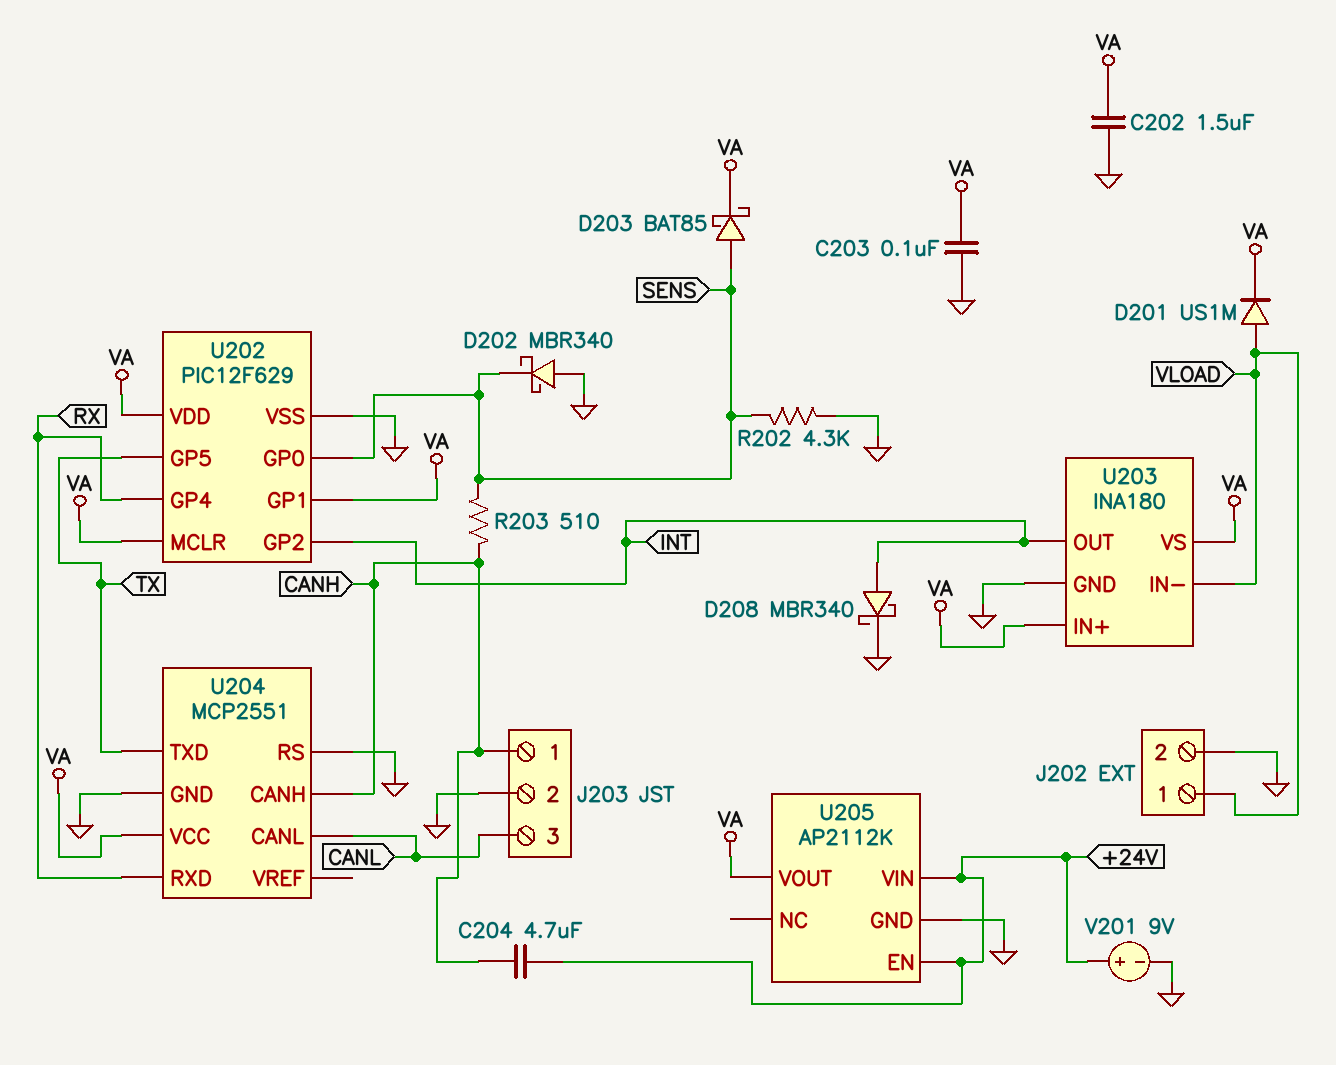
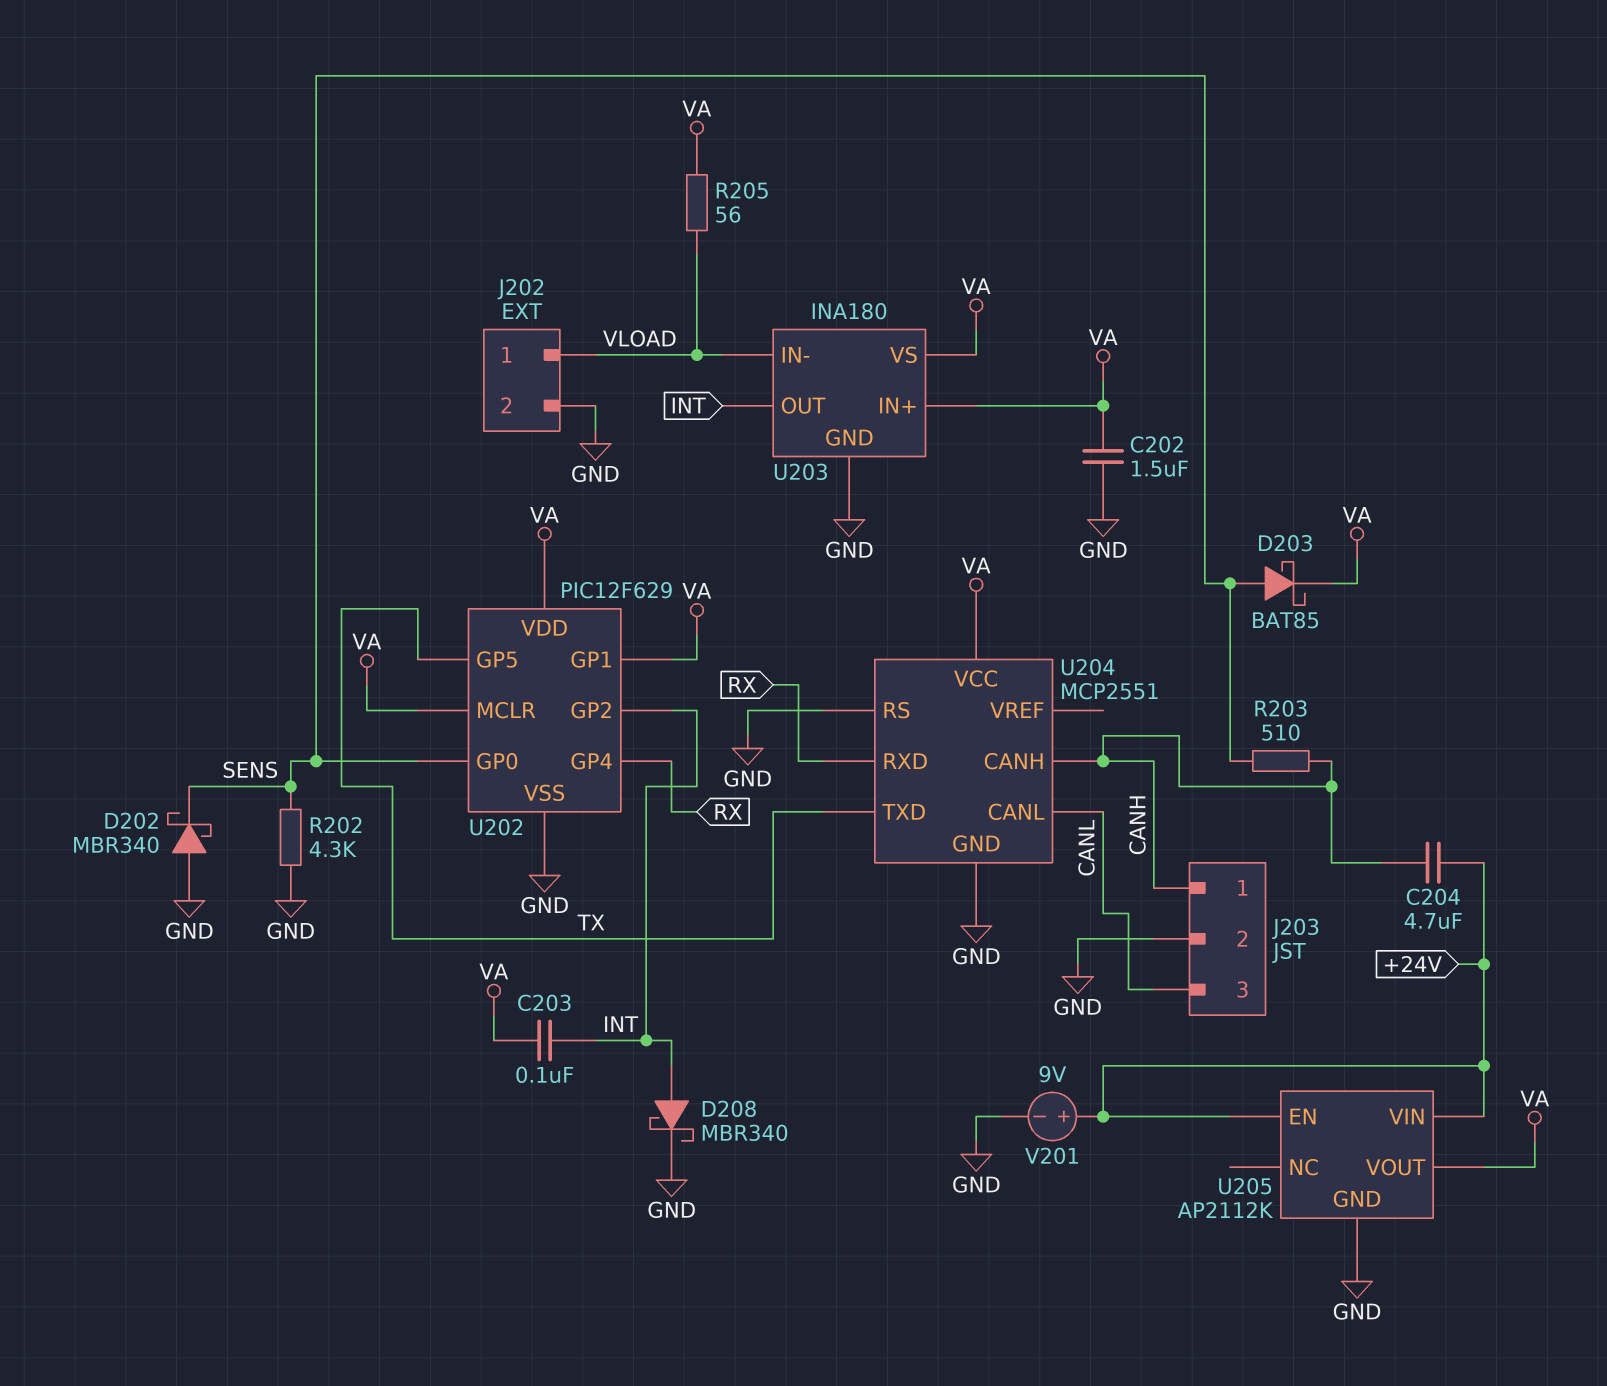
C203: 100nF (GND, VA) -> 100nF (INT, VA)
D201: diode US1M (A VLOAD, K VA) -> none
R205: none -> 56 (VA, VLOAD)

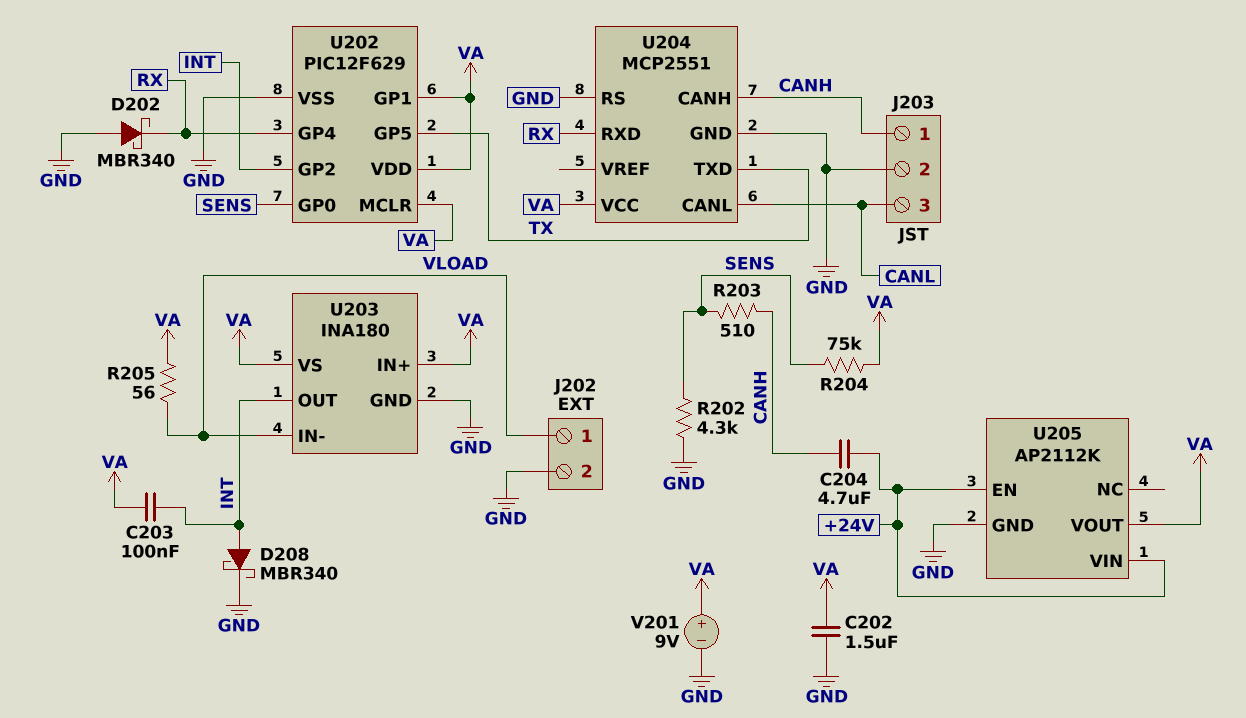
D202: schottky MBR340 (A GND, K SENS) -> schottky MBR340 (A GND, K RX)
D203: schottky BAT85 (A SENS, K VA) -> none
R204: none -> 75k (SENS, VA)
V201: 9V (plus +24V, minus GND) -> 9V (plus VA, minus GND)

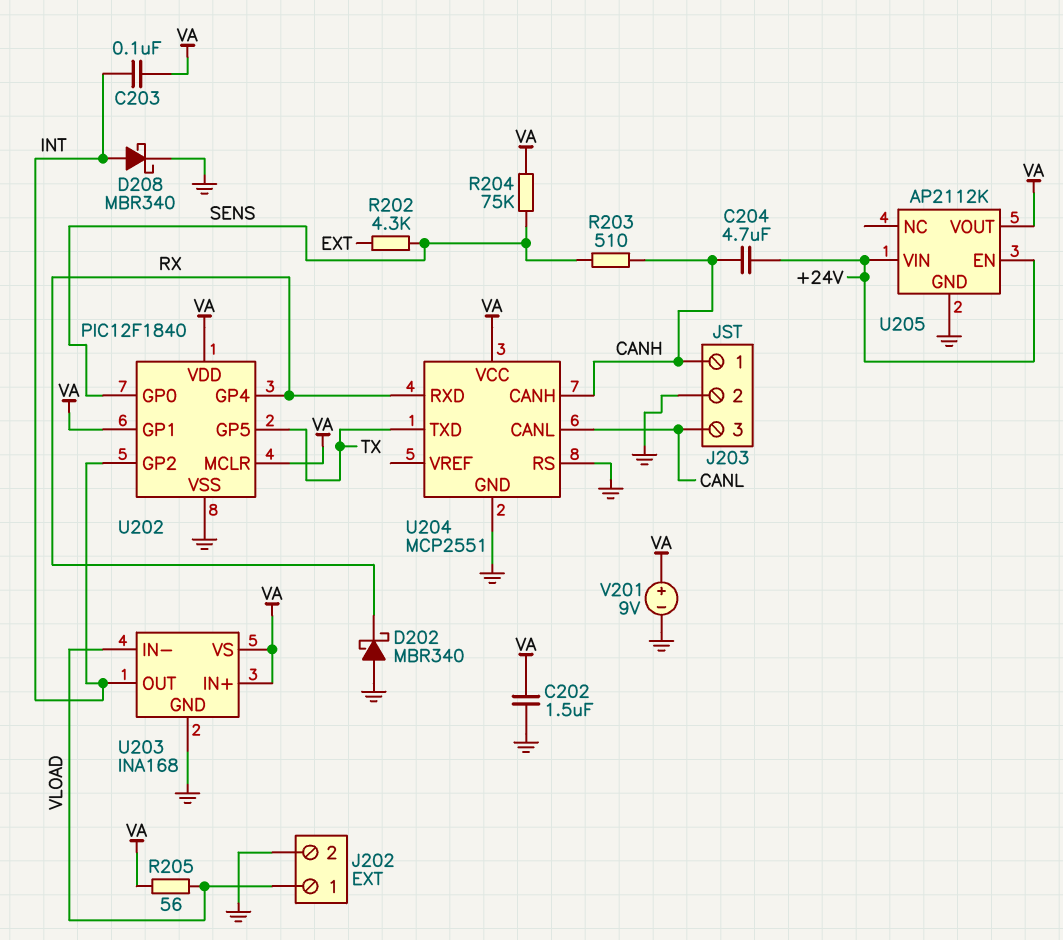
R202: 4.3k (GND, SENS) -> 4.3k (EXT, SENS)
U202: PIC12F629 -> PIC12F1840
U203: INA180 -> INA168

